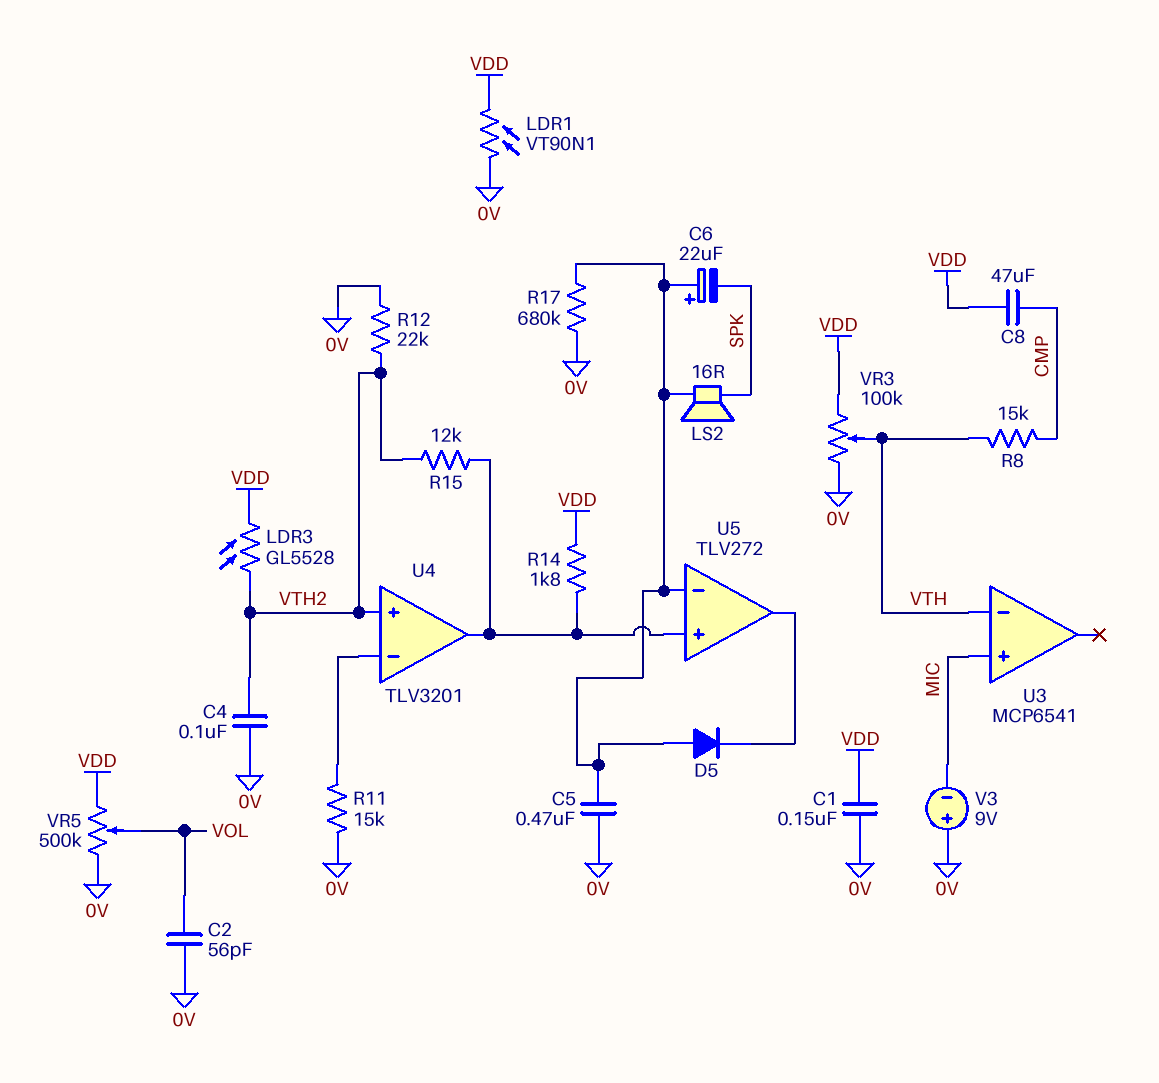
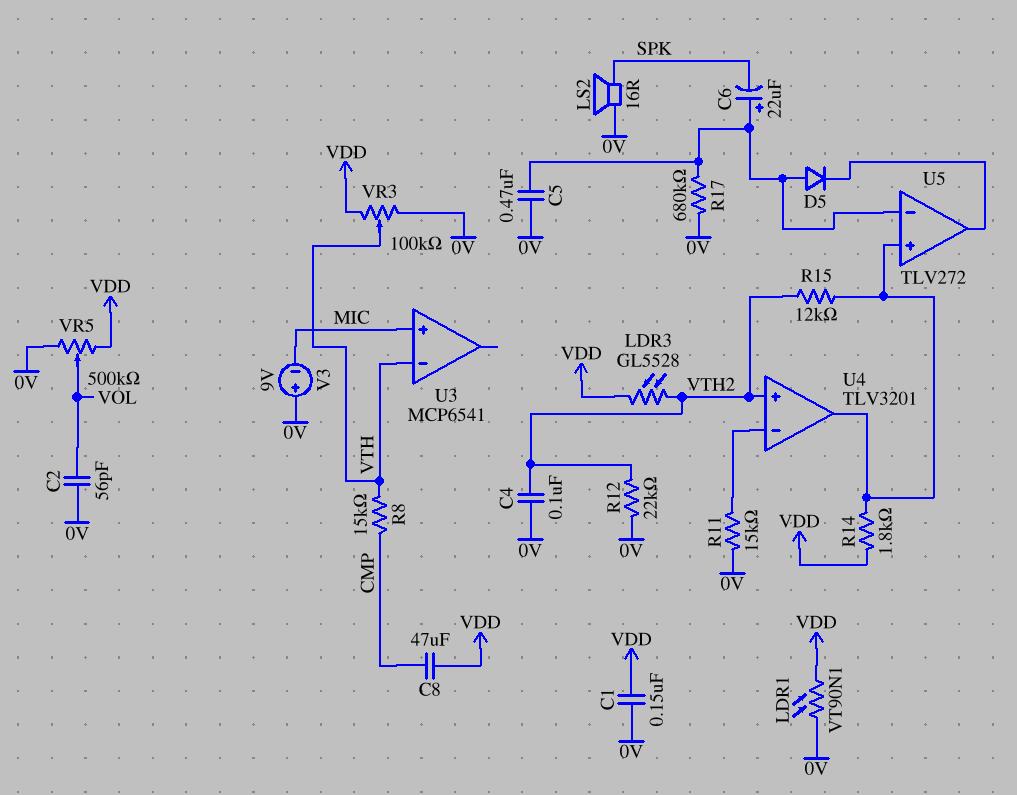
LS2: speaker 16R (SPK, U5/in-) -> speaker 16R (0V, SPK)

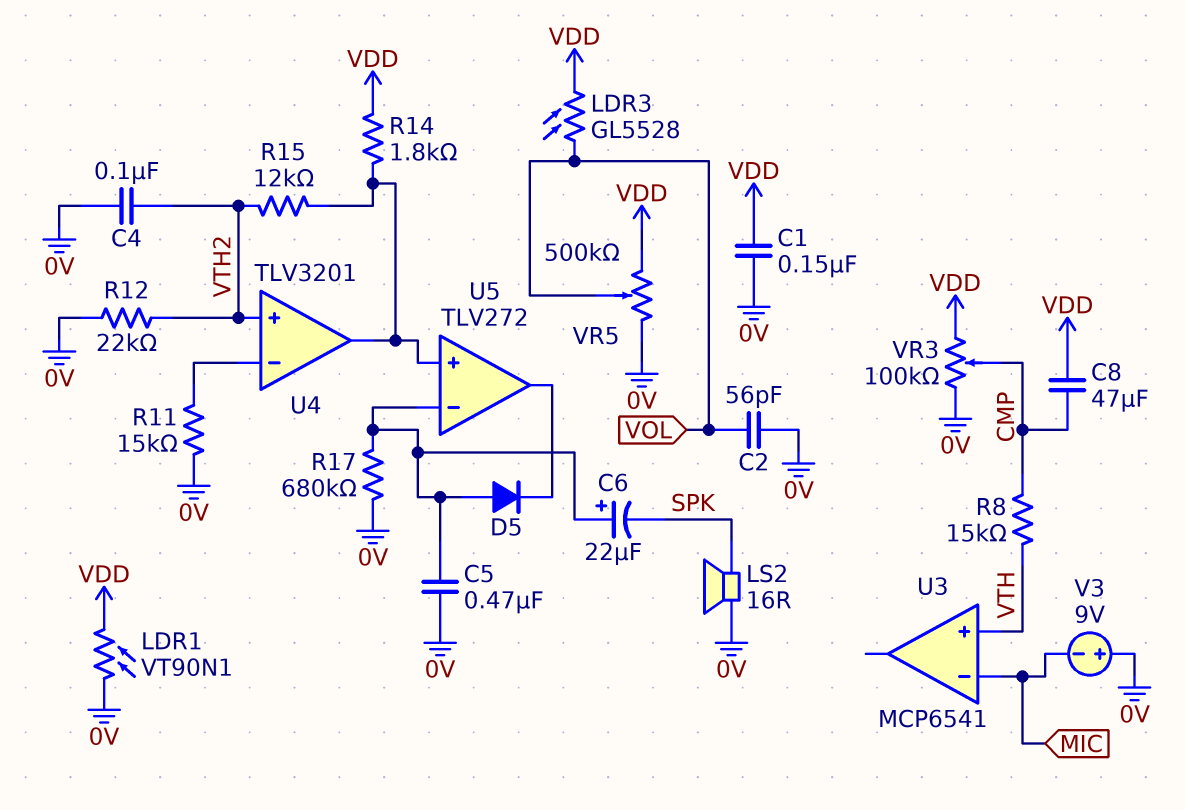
LDR3: GL5528 (VDD, VTH2) -> GL5528 (VDD, VOL)
U3 pin in+: MIC -> VTH
U3 pin in-: VTH -> MIC
VR3: 100k (0V, VDD, wiper VTH) -> 100k (0V, VDD, wiper CMP)

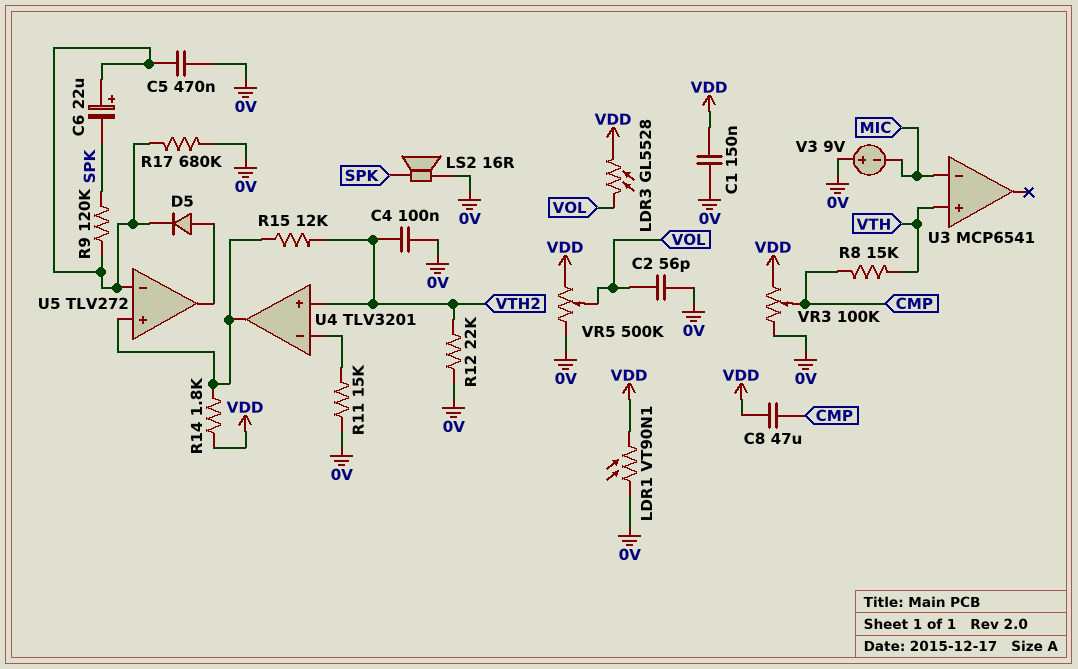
D5: diode (A U5/in-, K U5/out) -> diode (A U5/out, K U5/in-)
R9: none -> 120k (SPK, U5/in-)

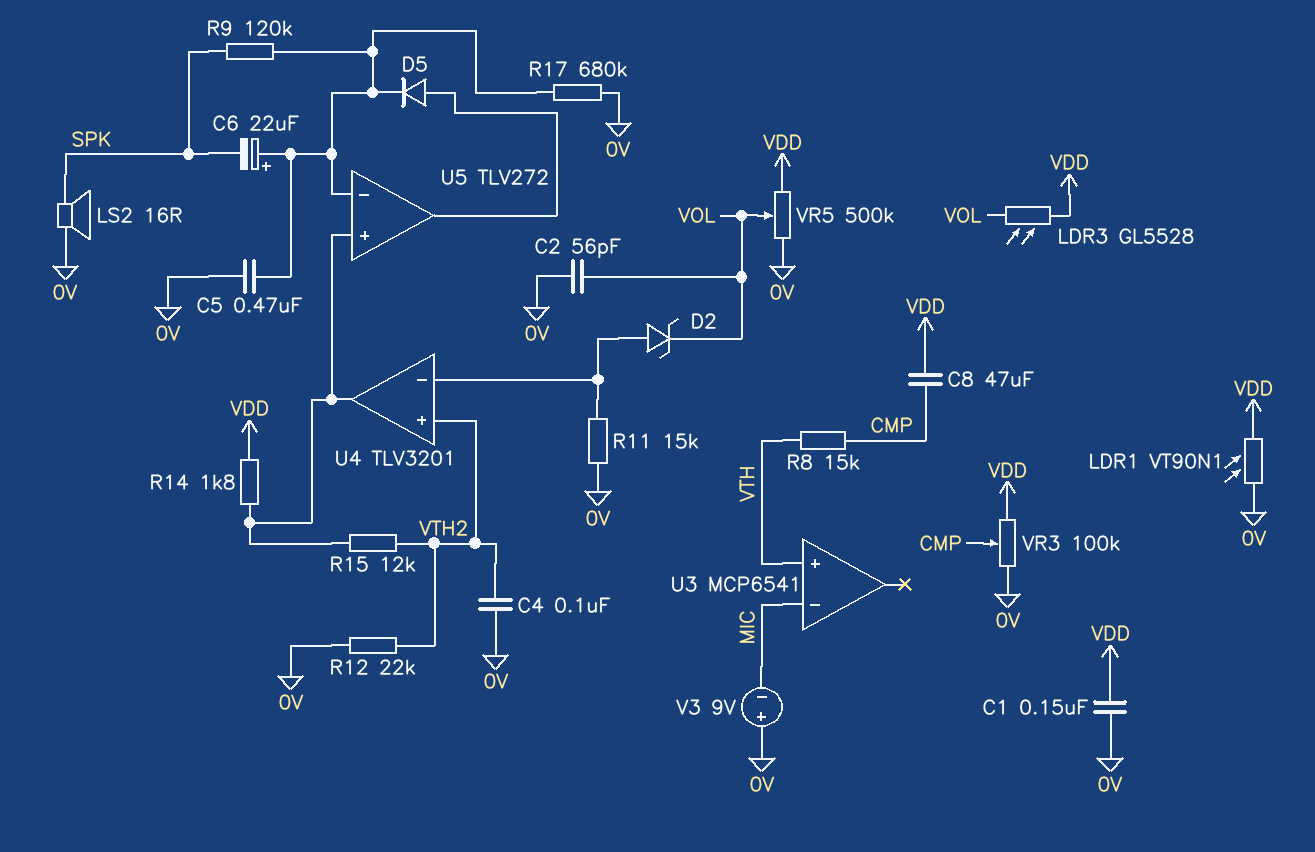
D2: none -> zener (A U4/in-, K VOL)

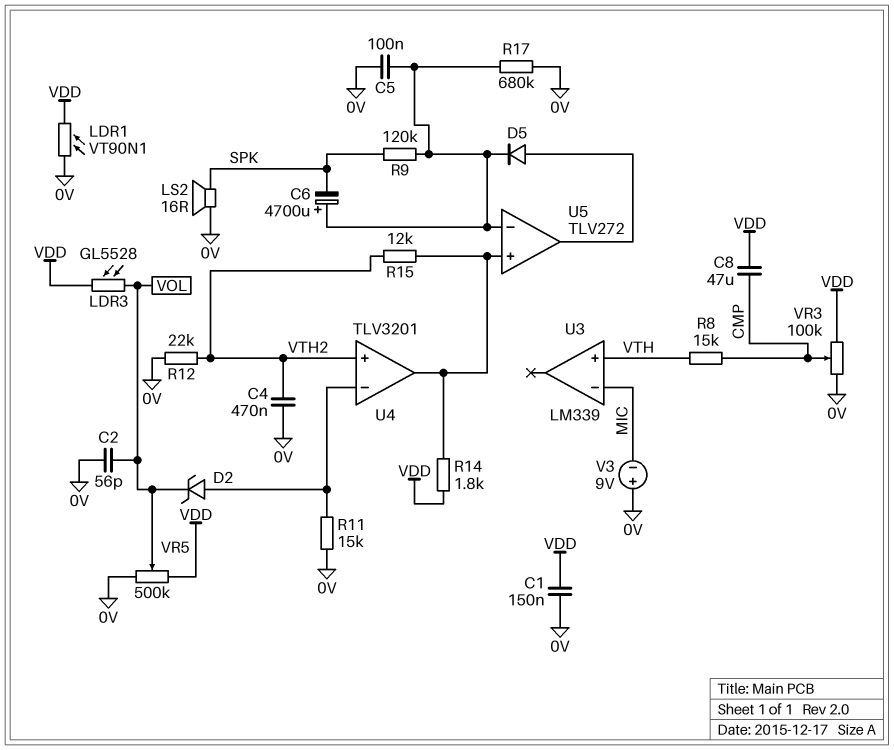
C4: 100nF (0V, VTH2) -> 470nF (0V, VTH2)
C5: 470nF (0V, U5/in-) -> 100nF (0V, U5/in-)
C6: 22uF (plus U5/in-, minus SPK) -> 4700uF (plus U5/in-, minus SPK)
U3: MCP6541 -> LM339

